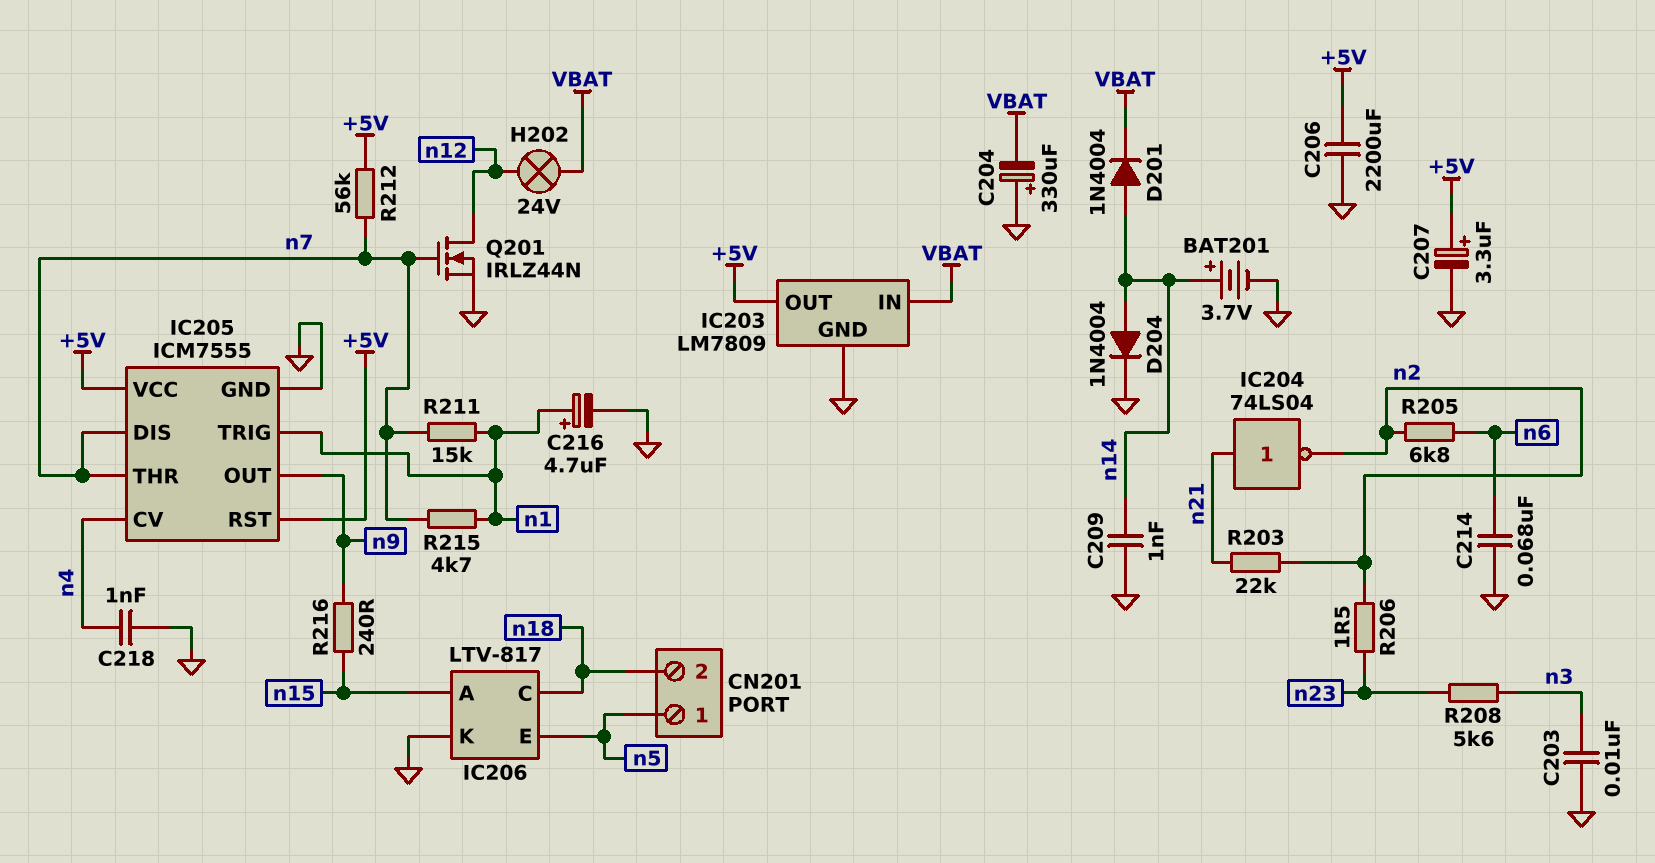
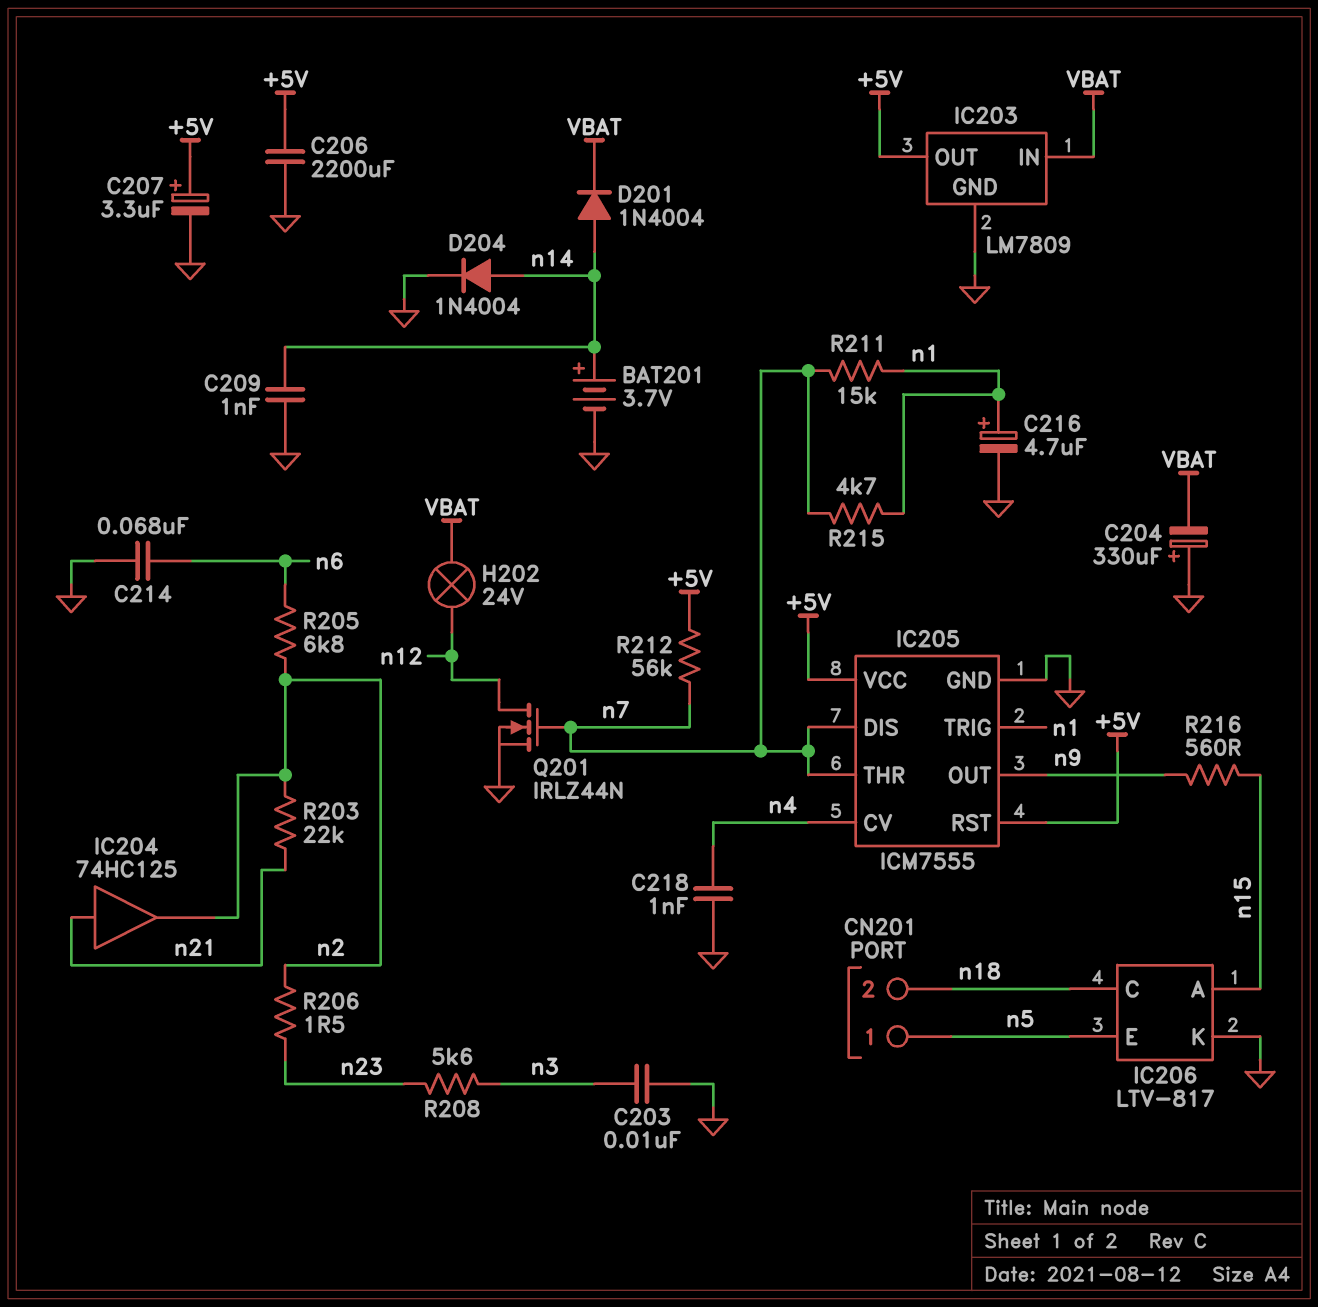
IC204: NOT 74LS04 (in n21, out n2) -> buffer 74HC125 (in n21, out n2)
R216: 240 (n9, n15) -> 560 (n9, n15)

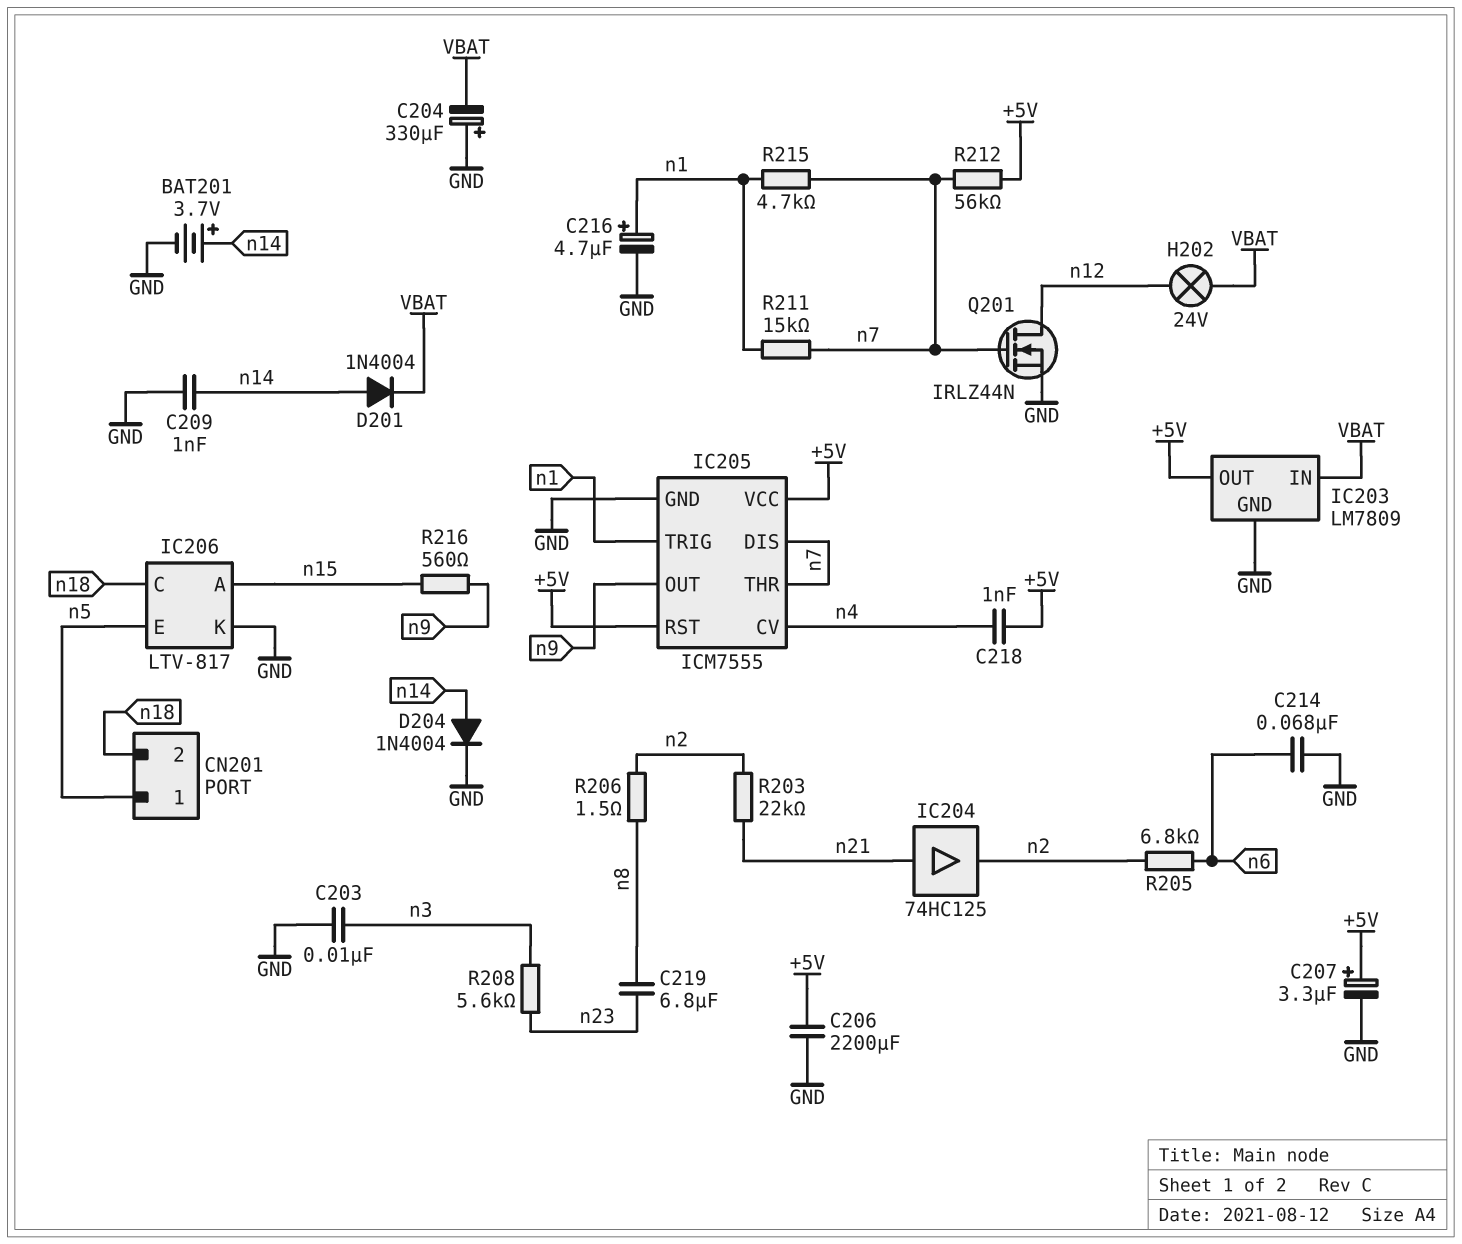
C218: 1nF (GND, n4) -> 1nF (+5V, n4)
C219: none -> 6.8uF (n8, n23)
R206: 1.5 (n2, n23) -> 1.5 (n2, n8)

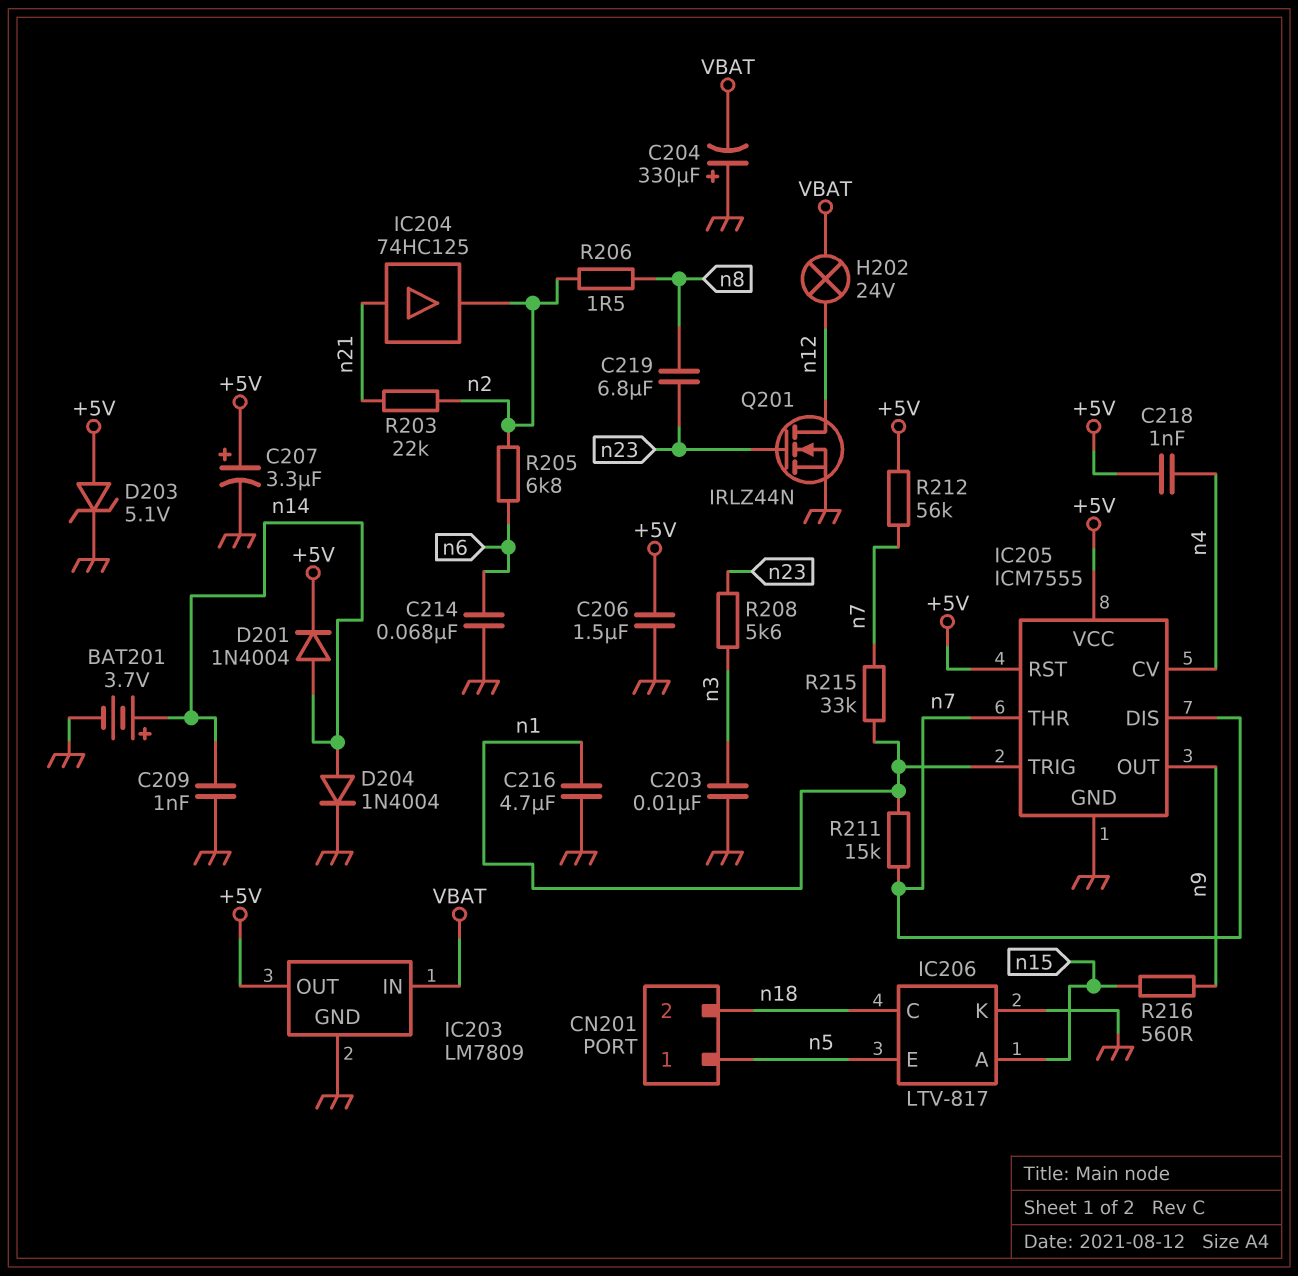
C206: 2200uF (+5V, GND) -> 1.5uF (+5V, GND)
C216: 4.7uF (plus n1, minus GND) -> 4.7uF (GND, n1)
D201: diode 1N4004 (A n14, K VBAT) -> diode 1N4004 (A n14, K +5V)
D203: none -> zener 5.1V (A +5V, K GND)
Q201: NMOS IRLZ44N (G n7, D n12, S GND) -> NMOS IRLZ44N (G n23, D n12, S GND)
R215: 4.7k (n1, n7) -> 33k (n1, n7)

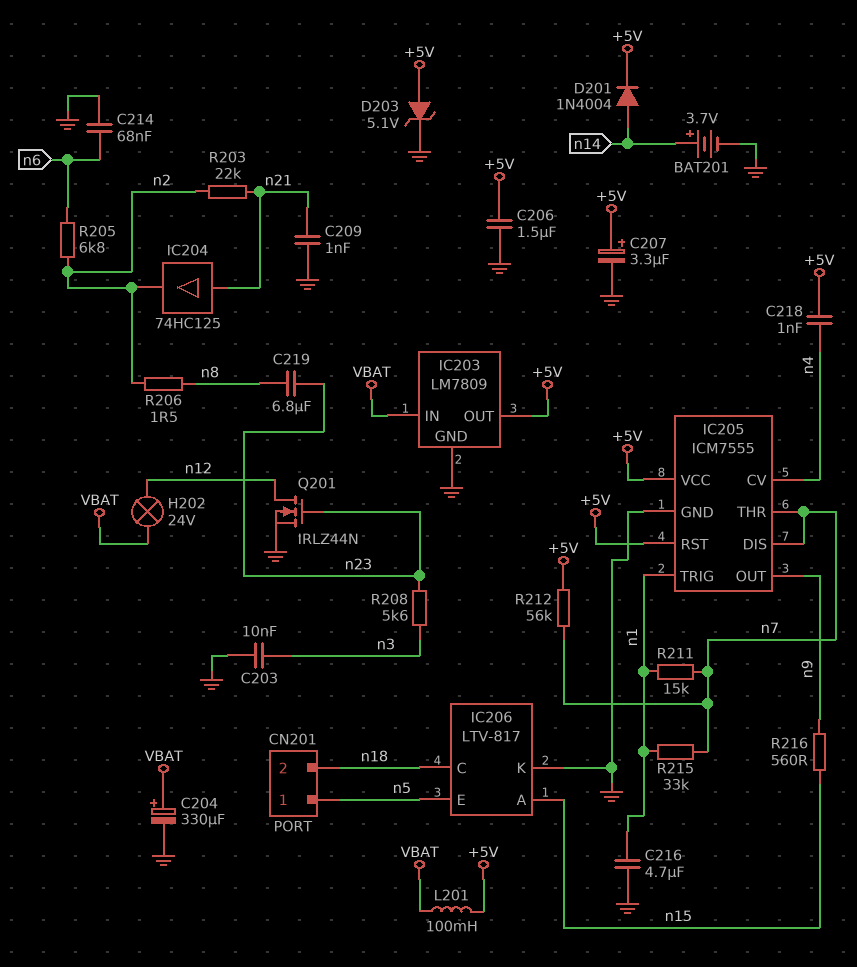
C204: 330uF (plus GND, minus VBAT) -> 330uF (plus VBAT, minus GND)
C209: 1nF (GND, n14) -> 1nF (GND, n21)
D204: diode 1N4004 (A n14, K GND) -> none
L201: none -> 100mH (+5V, VBAT)

